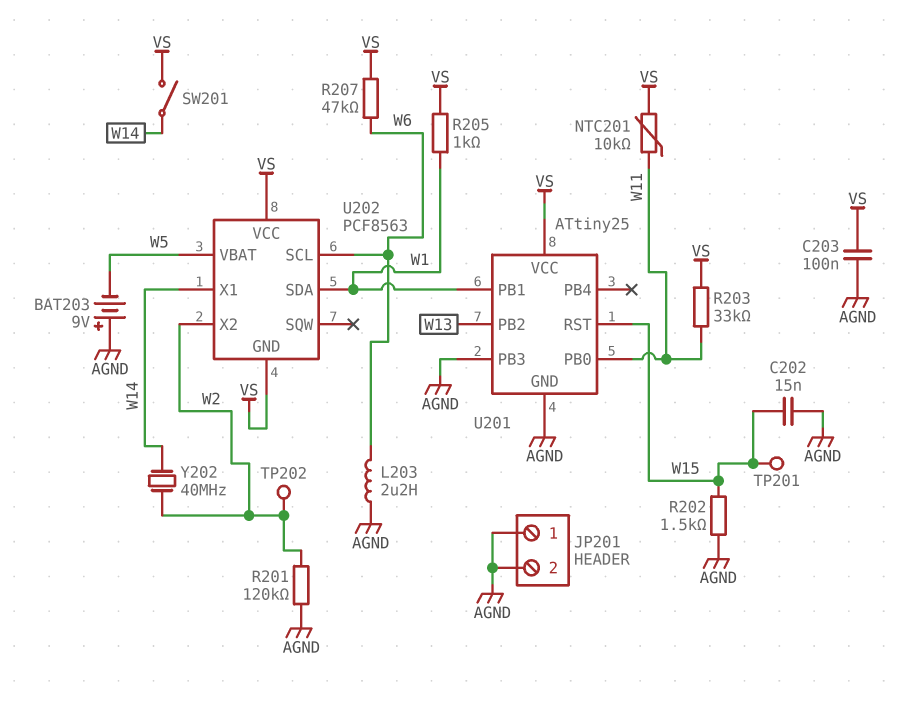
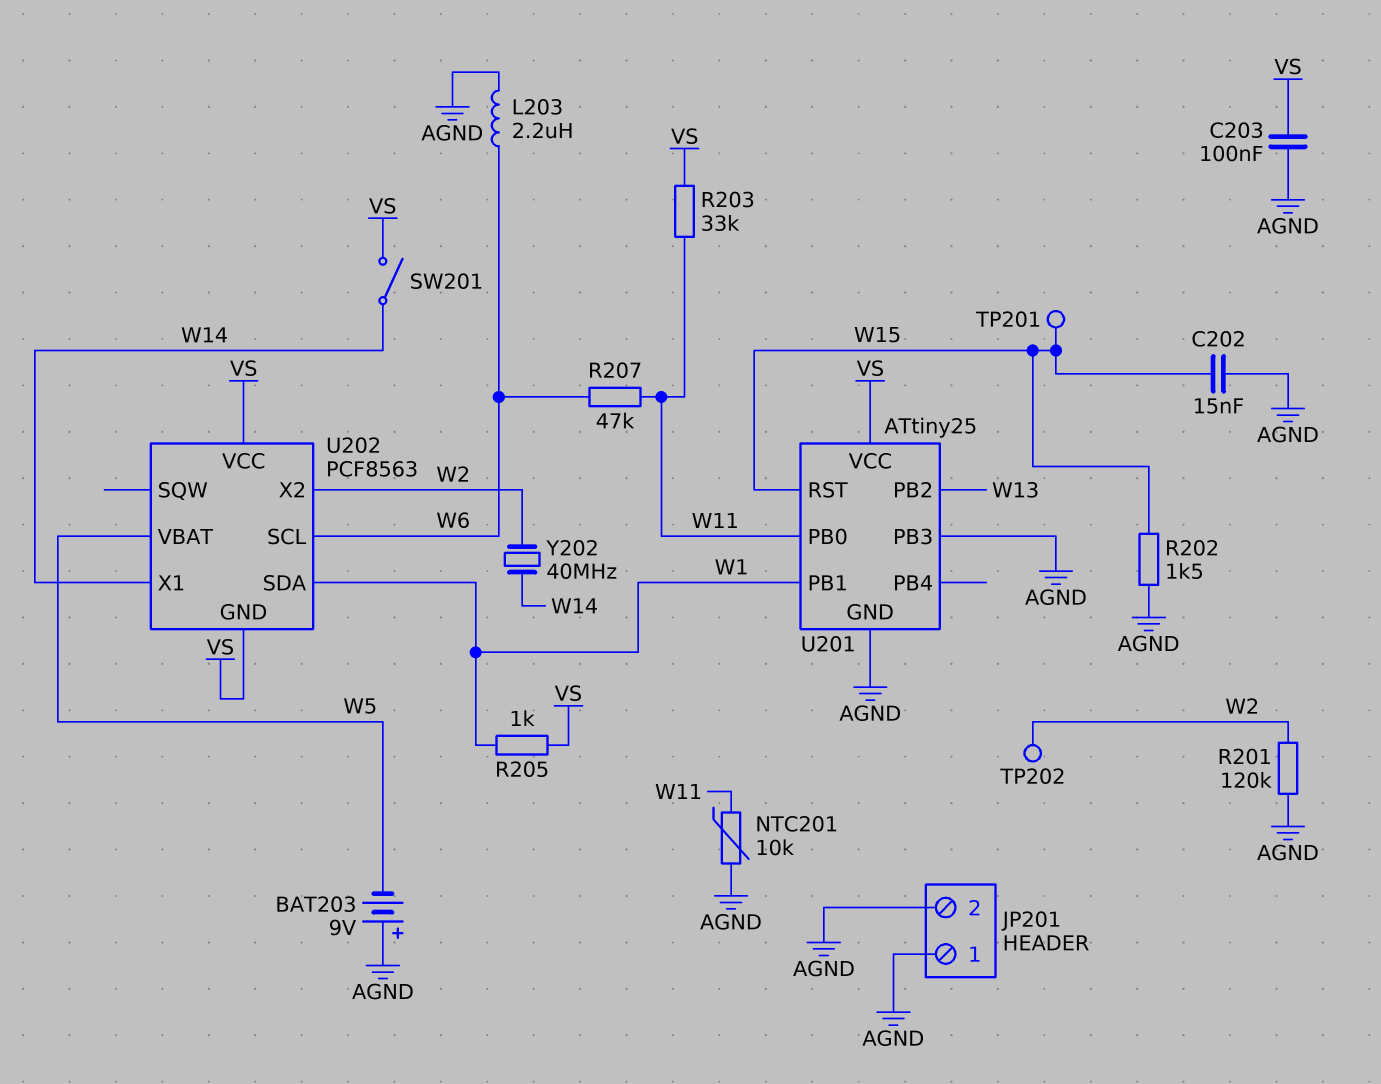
NTC201: 10k (VS, W11) -> 10k (AGND, W11)
R207: 47k (VS, W6) -> 47k (W6, W11)

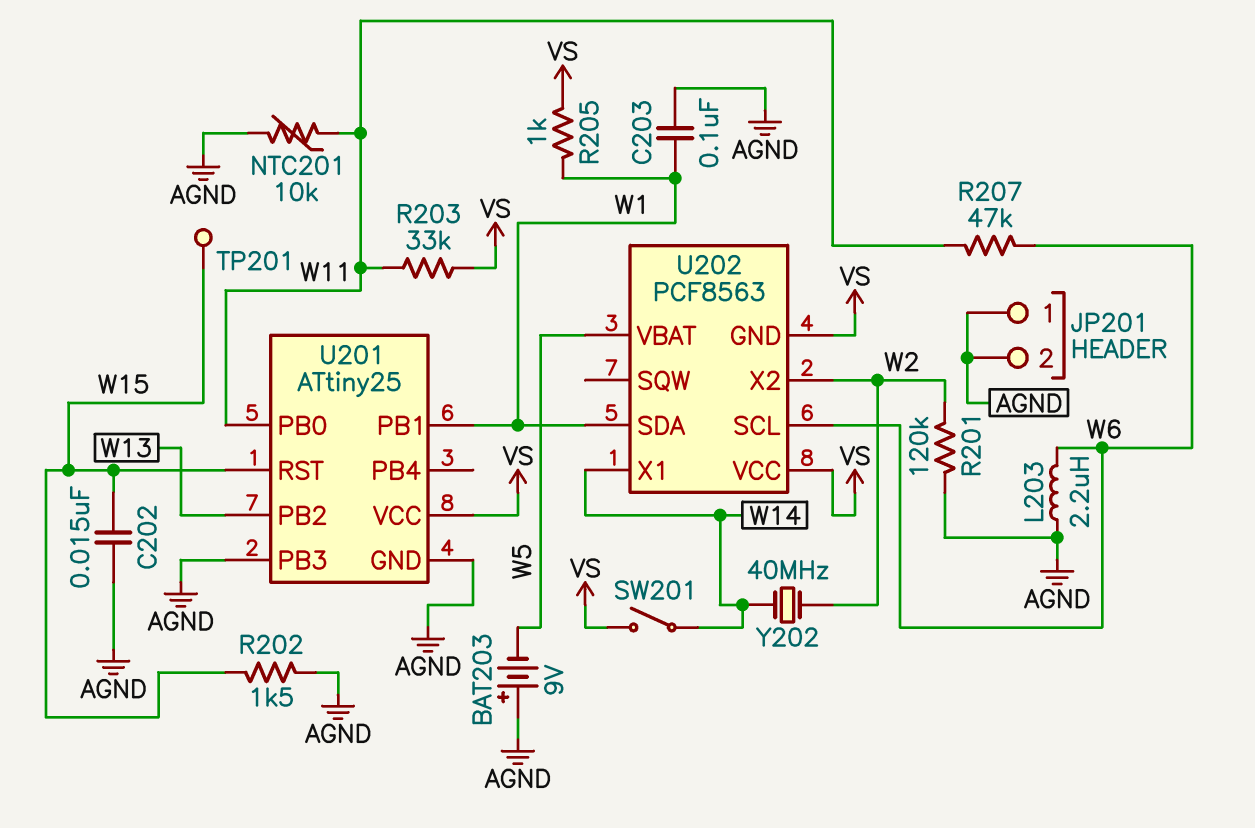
C203: 100nF (AGND, VS) -> 100nF (AGND, W1)
TP202: test point (W2) -> none

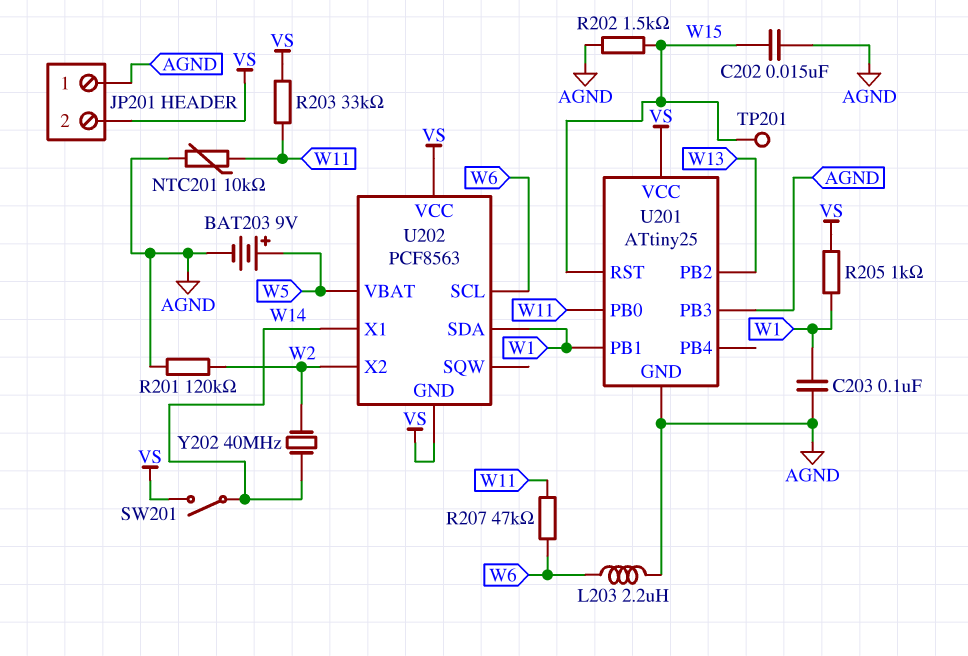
BAT203: 9V (plus AGND, minus W5) -> 9V (plus W5, minus AGND)
JP201 pin 2: AGND -> VS

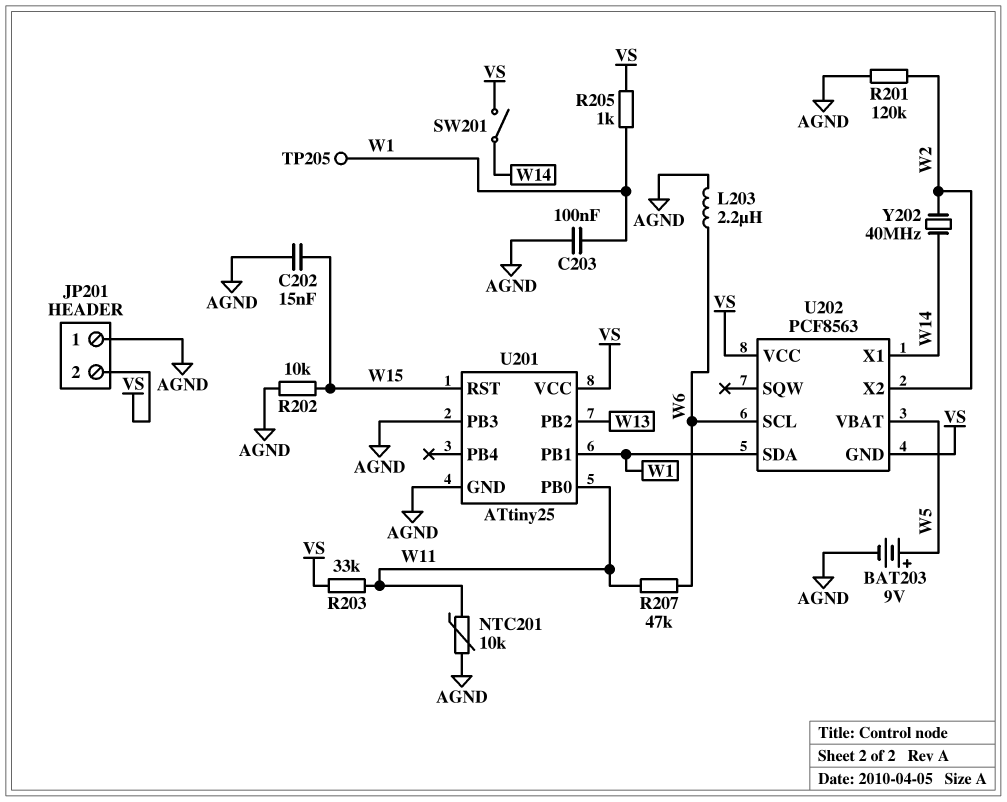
R202: 1.5k (AGND, W15) -> 10k (AGND, W15)
TP201: test point (W15) -> none
TP205: none -> test point (W1)

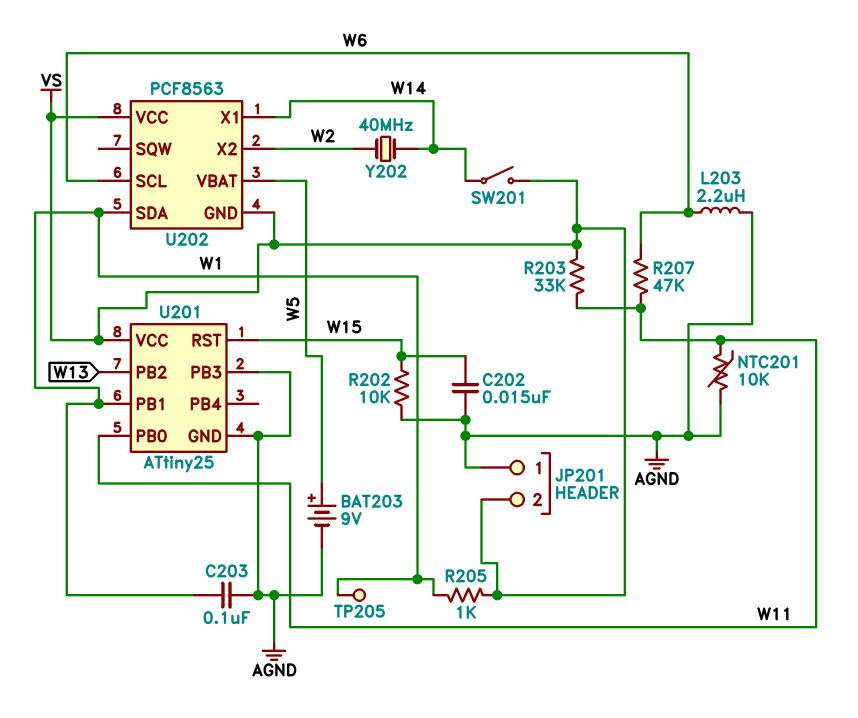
R201: 120k (AGND, W2) -> none

